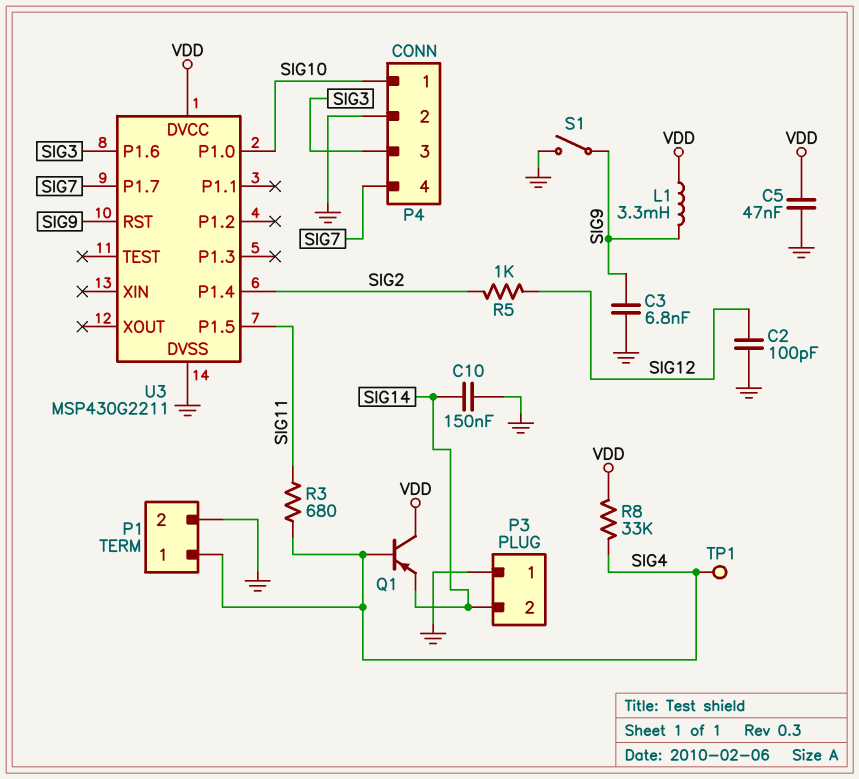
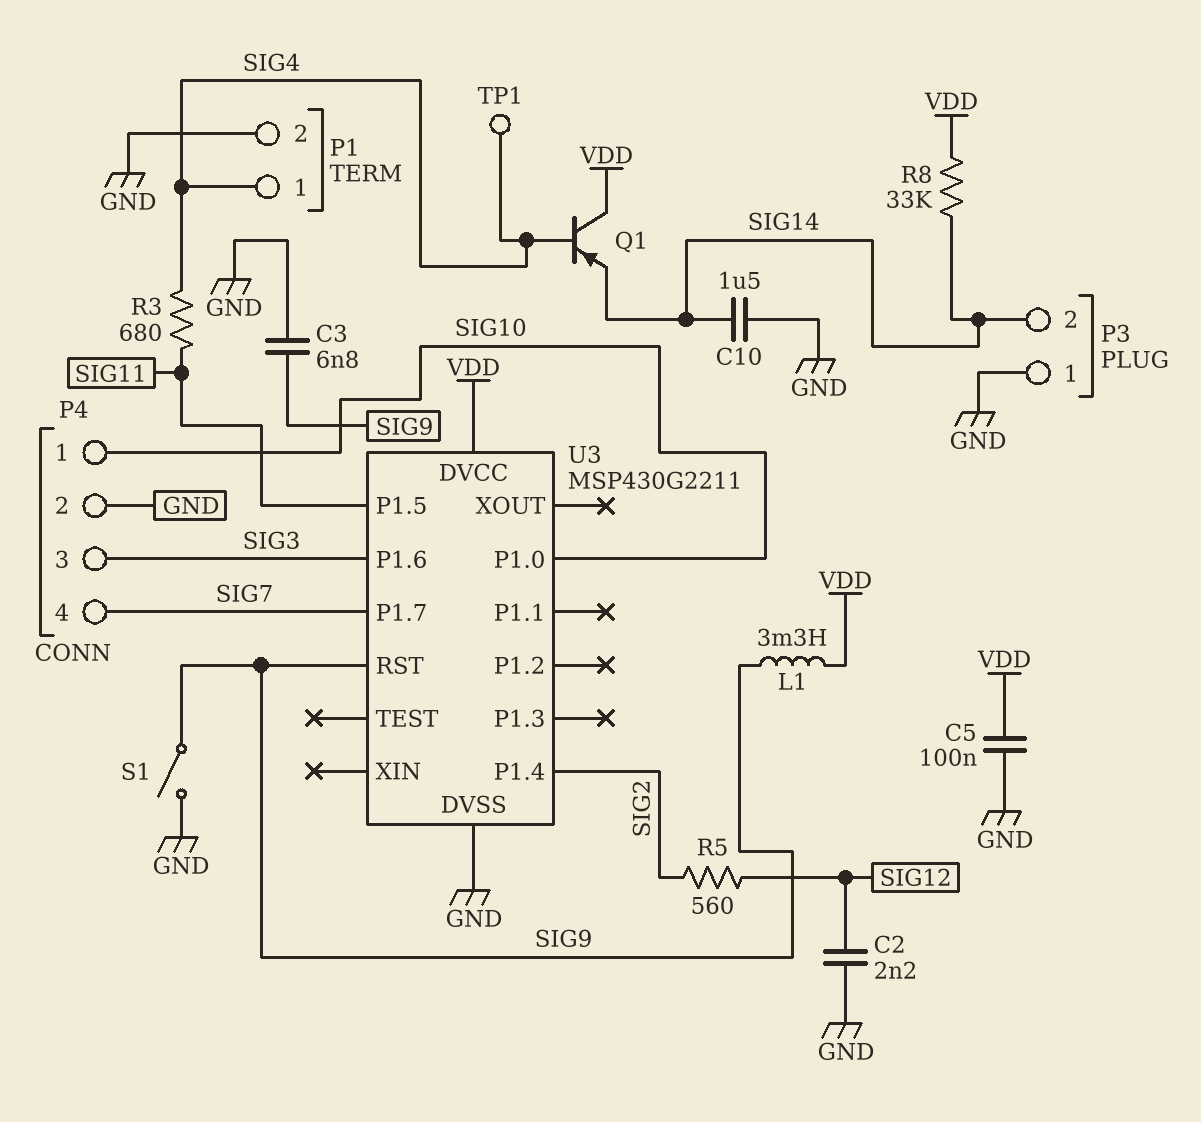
C2: 100pF (GND, SIG12) -> 2.2nF (GND, SIG12)
C5: 47nF (GND, VDD) -> 100nF (GND, VDD)
C10: 150nF (GND, SIG14) -> 1.5uF (GND, SIG14)
R5: 1k (SIG2, SIG12) -> 560 (SIG2, SIG12)
R8: 33k (SIG4, VDD) -> 33k (SIG14, VDD)

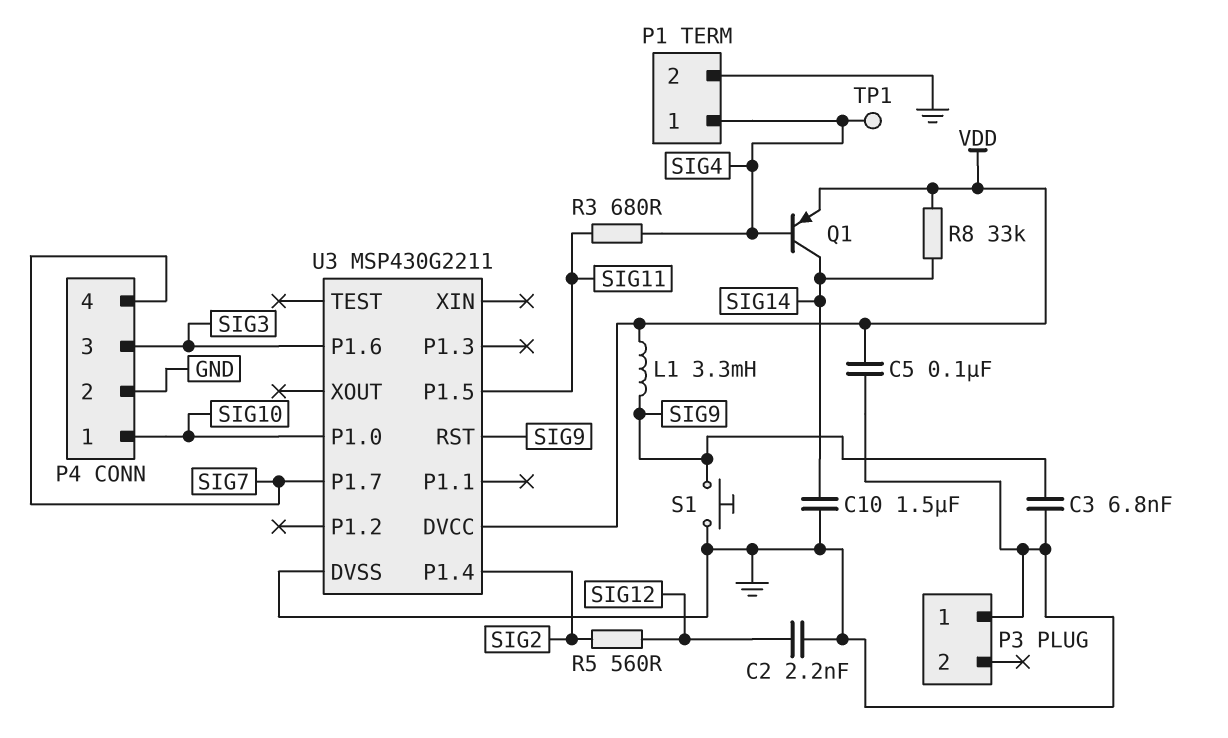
P3 pin 2: SIG14 -> none
Q1: PNP (B SIG4, C VDD, E SIG14) -> PNP (B SIG4, C SIG14, E VDD)
S1: switch (GND, SIG9) -> button (GND, SIG9)

